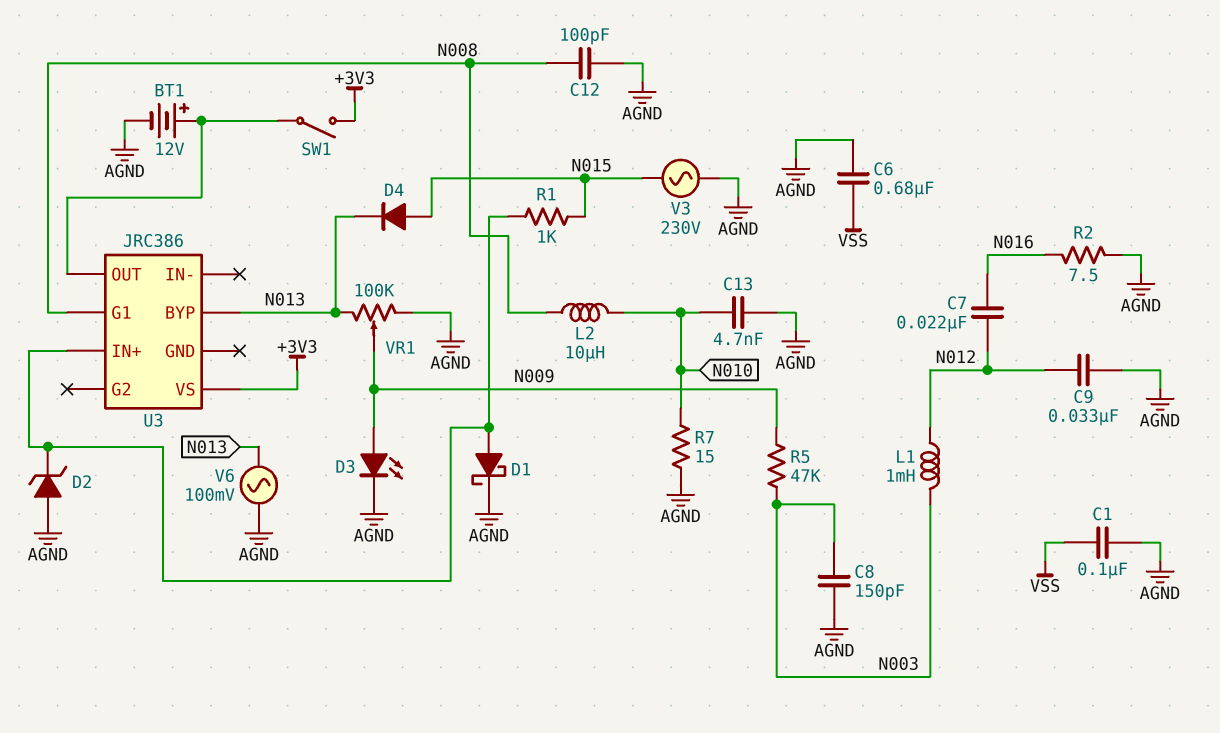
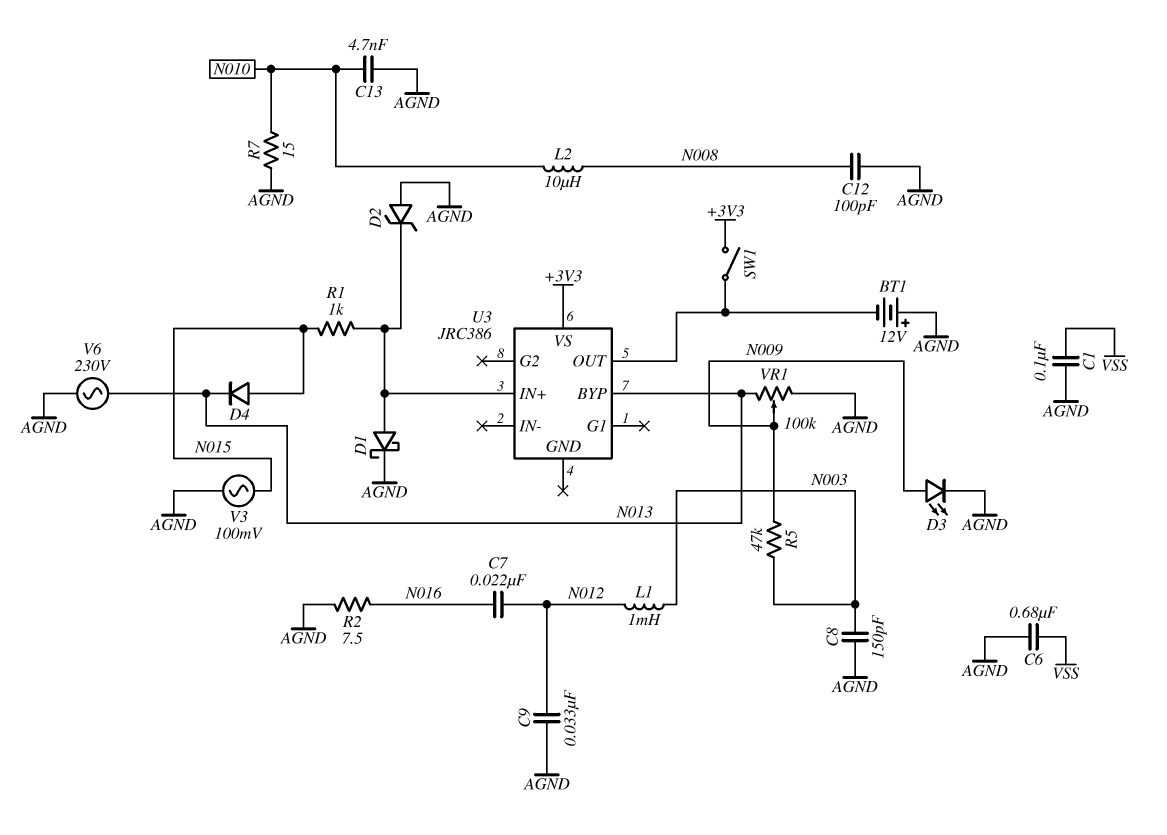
BT1: 12V (plus U3/OUT, minus AGND) -> 12V (plus AGND, minus U3/OUT)
U3 pin G1: N008 -> none
V3: AC 230V (AGND, N015) -> AC 100mV (AGND, N015)
V6: AC 100mV (AGND, N013) -> AC 230V (AGND, N013)

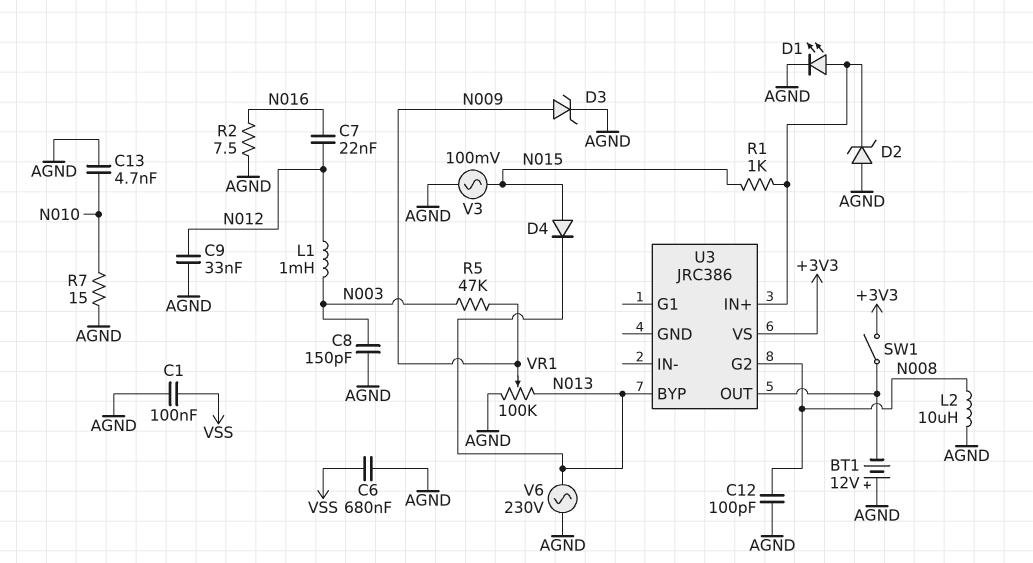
D1: schottky (A U3/IN+, K AGND) -> LED (A U3/IN+, K AGND)
D3: LED (A N009, K AGND) -> zener (A N009, K AGND)
L2: 10uH (N008, N010) -> 10uH (AGND, N008)
U3 pin G2: none -> N008

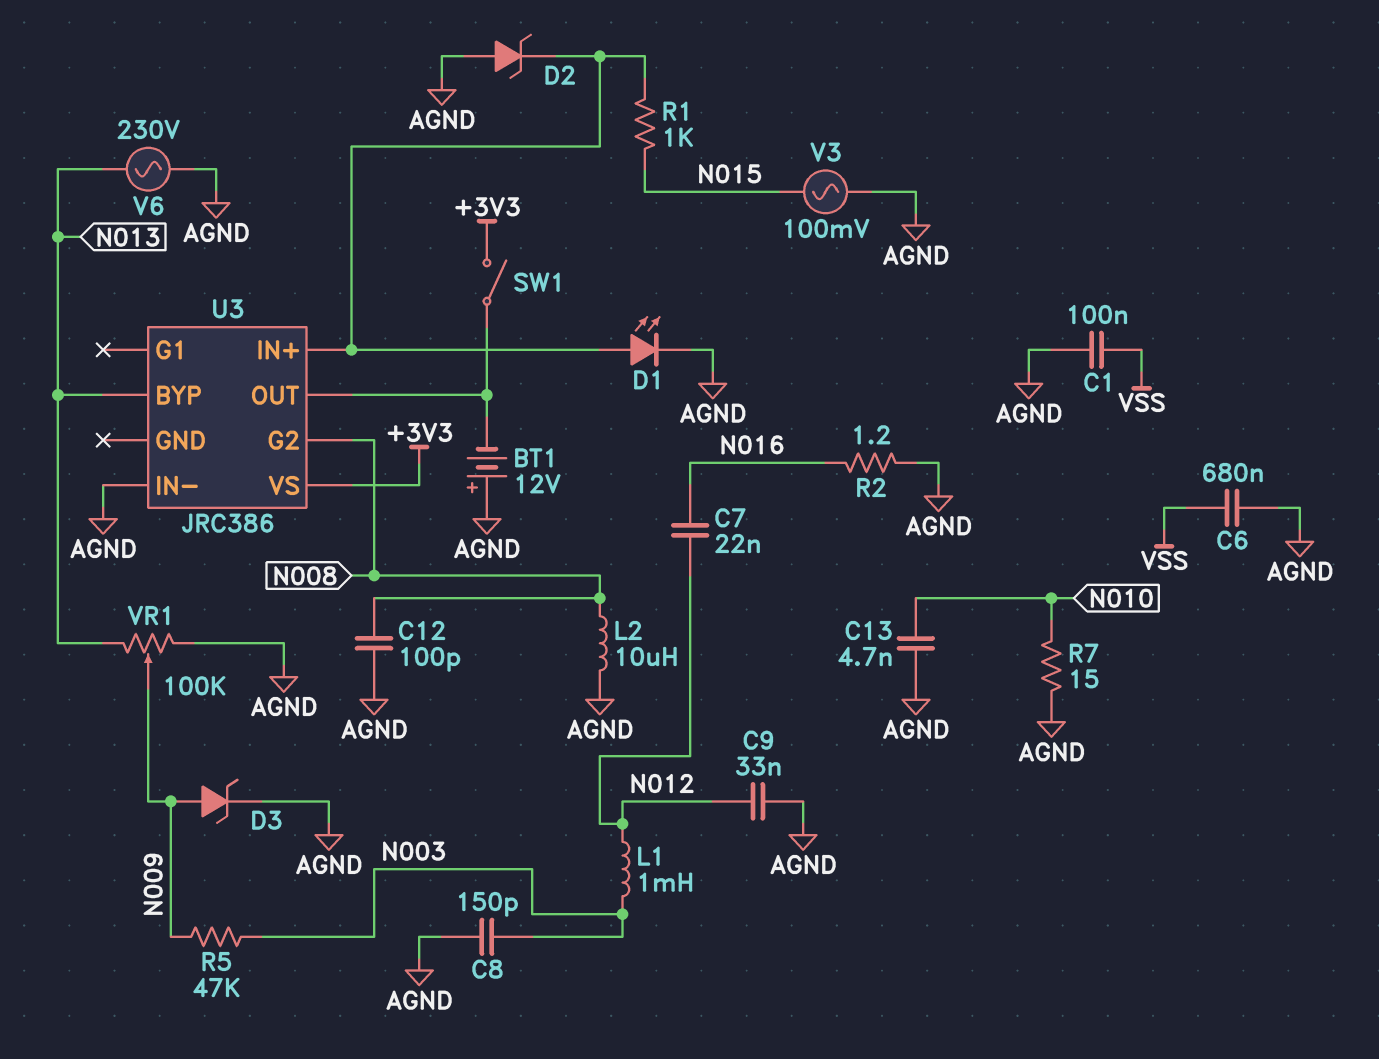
D4: diode (A N015, K N013) -> none
R2: 7.5 (AGND, N016) -> 1.2 (AGND, N016)
U3 pin IN-: none -> AGND

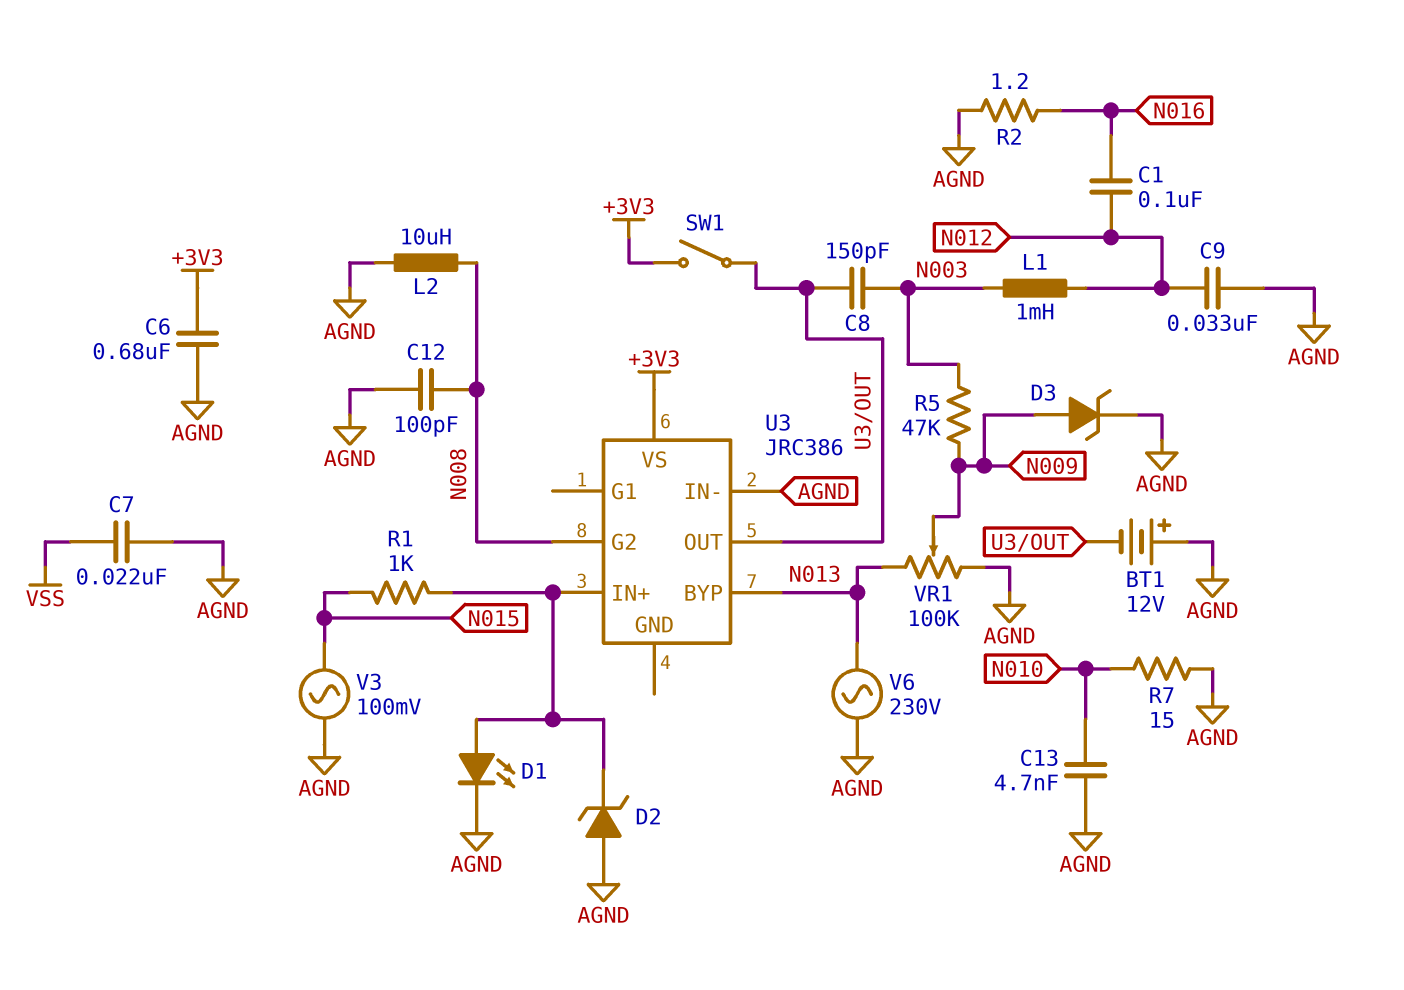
C1: 100nF (AGND, VSS) -> 100nF (N012, N016)
C6: 680nF (AGND, VSS) -> 680nF (+3V3, AGND)
C7: 22nF (N012, N016) -> 22nF (AGND, VSS)
C8: 150pF (AGND, N003) -> 150pF (N003, U3/OUT)

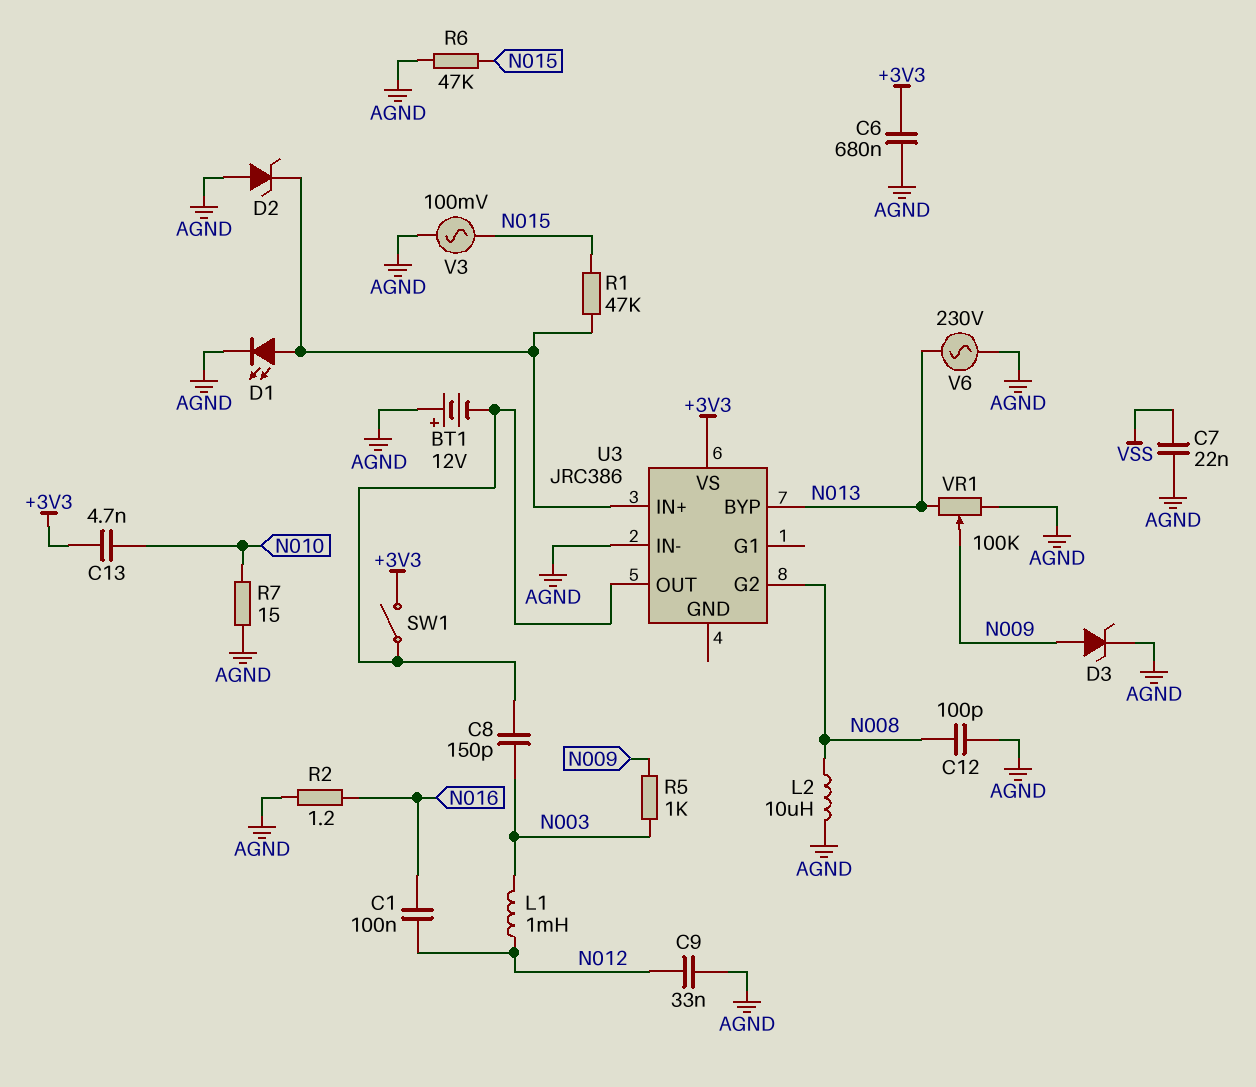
C13: 4.7nF (AGND, N010) -> 4.7nF (+3V3, N010)
R1: 1k (N015, U3/IN+) -> 47k (N015, U3/IN+)
R5: 47k (N003, N009) -> 1k (N003, N009)
R6: none -> 47k (AGND, N015)

